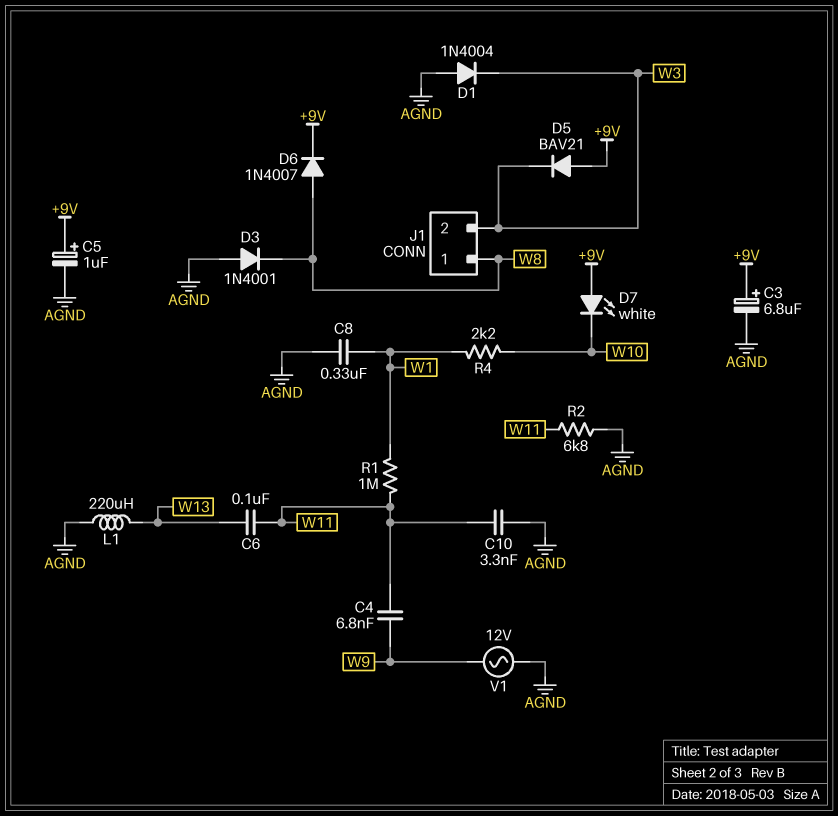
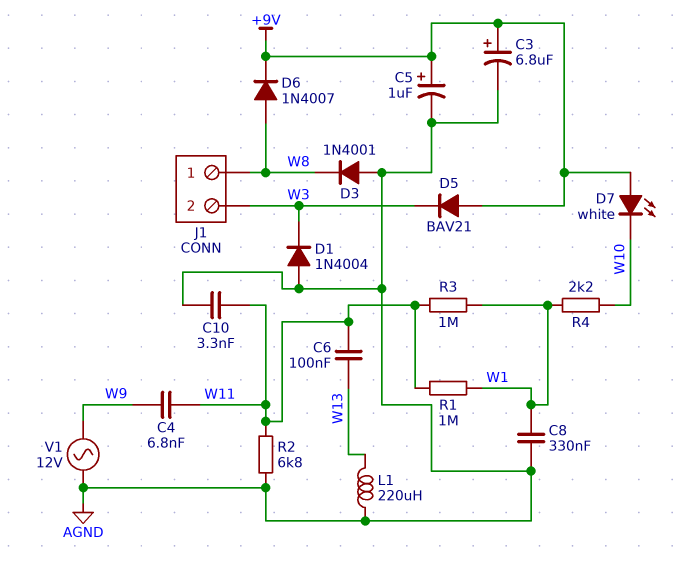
R3: none -> 1M (W1, W11)

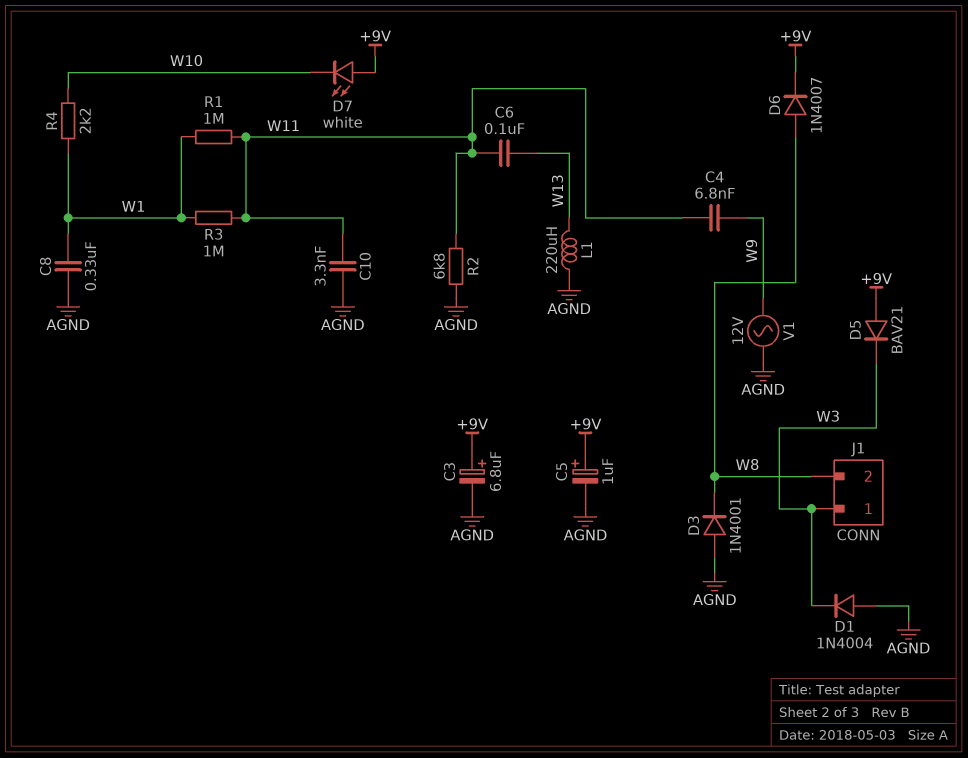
J1 pin 1: W8 -> W3
J1 pin 2: W3 -> W8

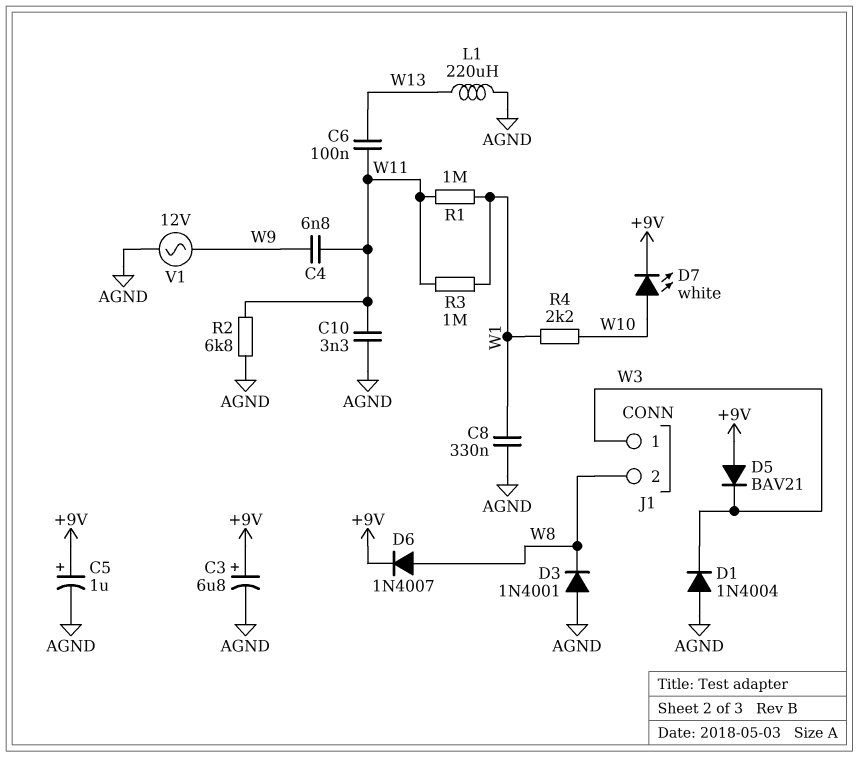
D7: LED white (A +9V, K W10) -> LED white (A W10, K +9V)

